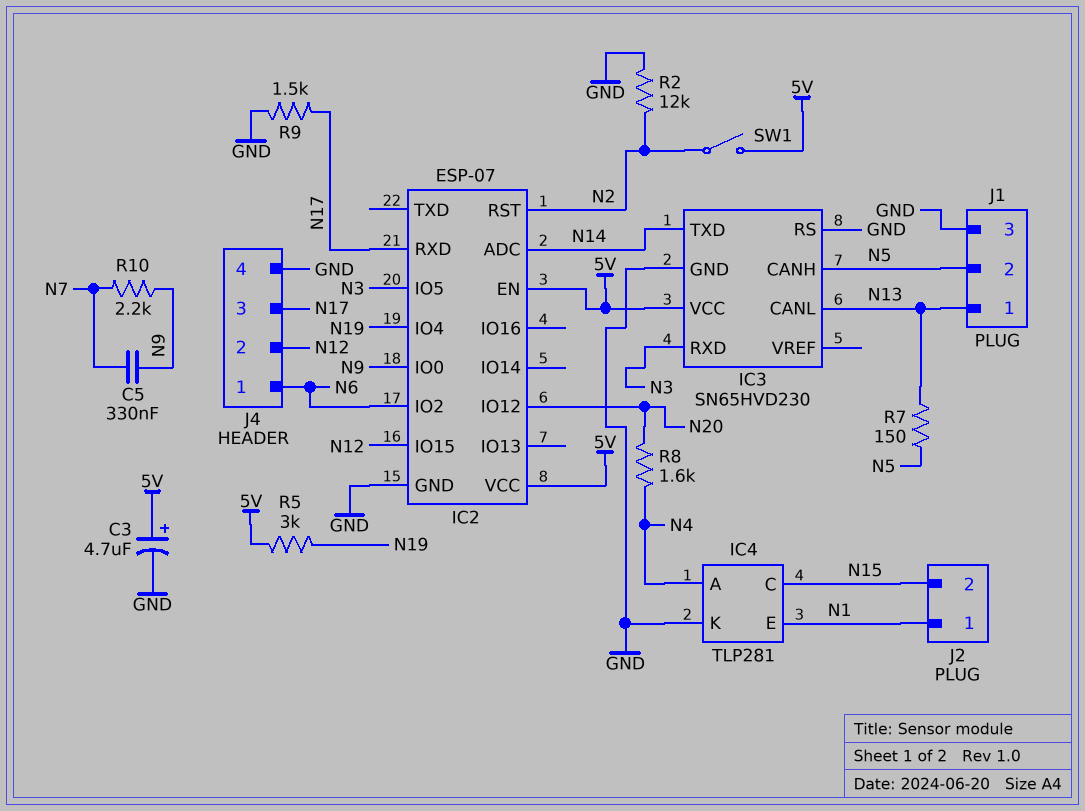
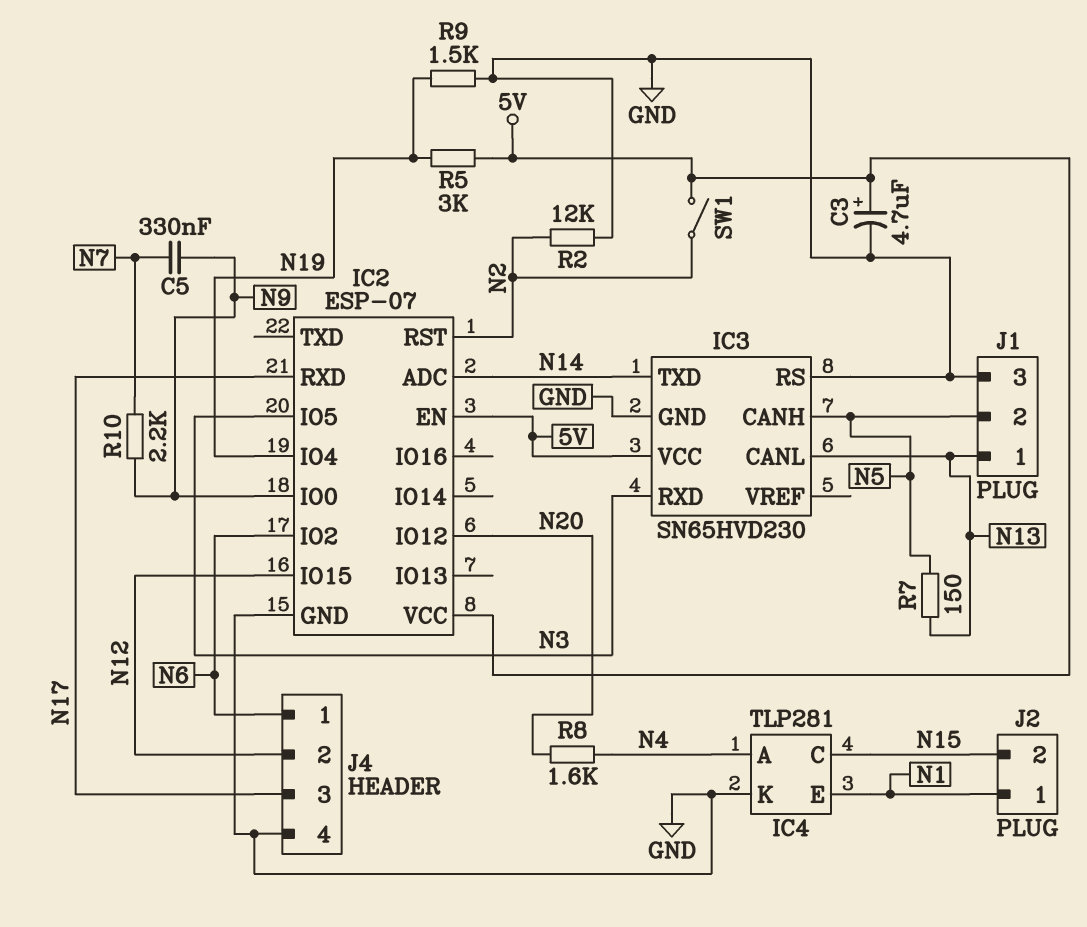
R9: 1.5k (GND, N17) -> 1.5k (GND, N19)

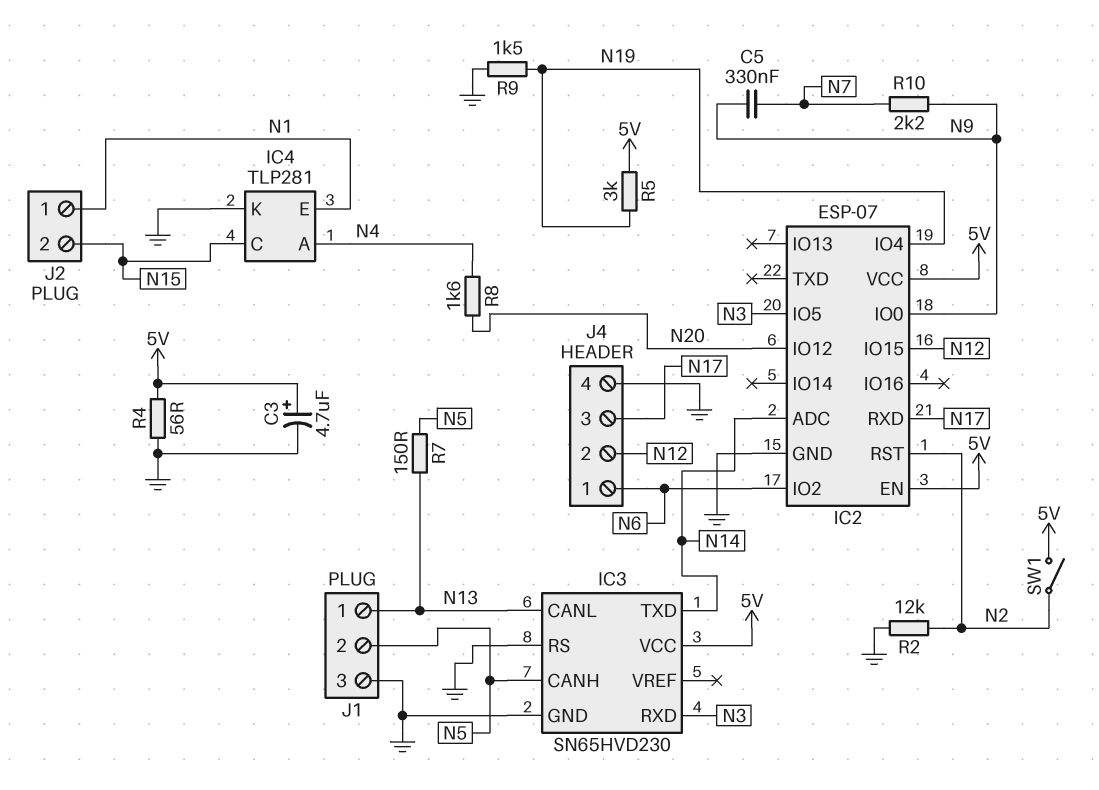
R4: none -> 56 (5V, GND)

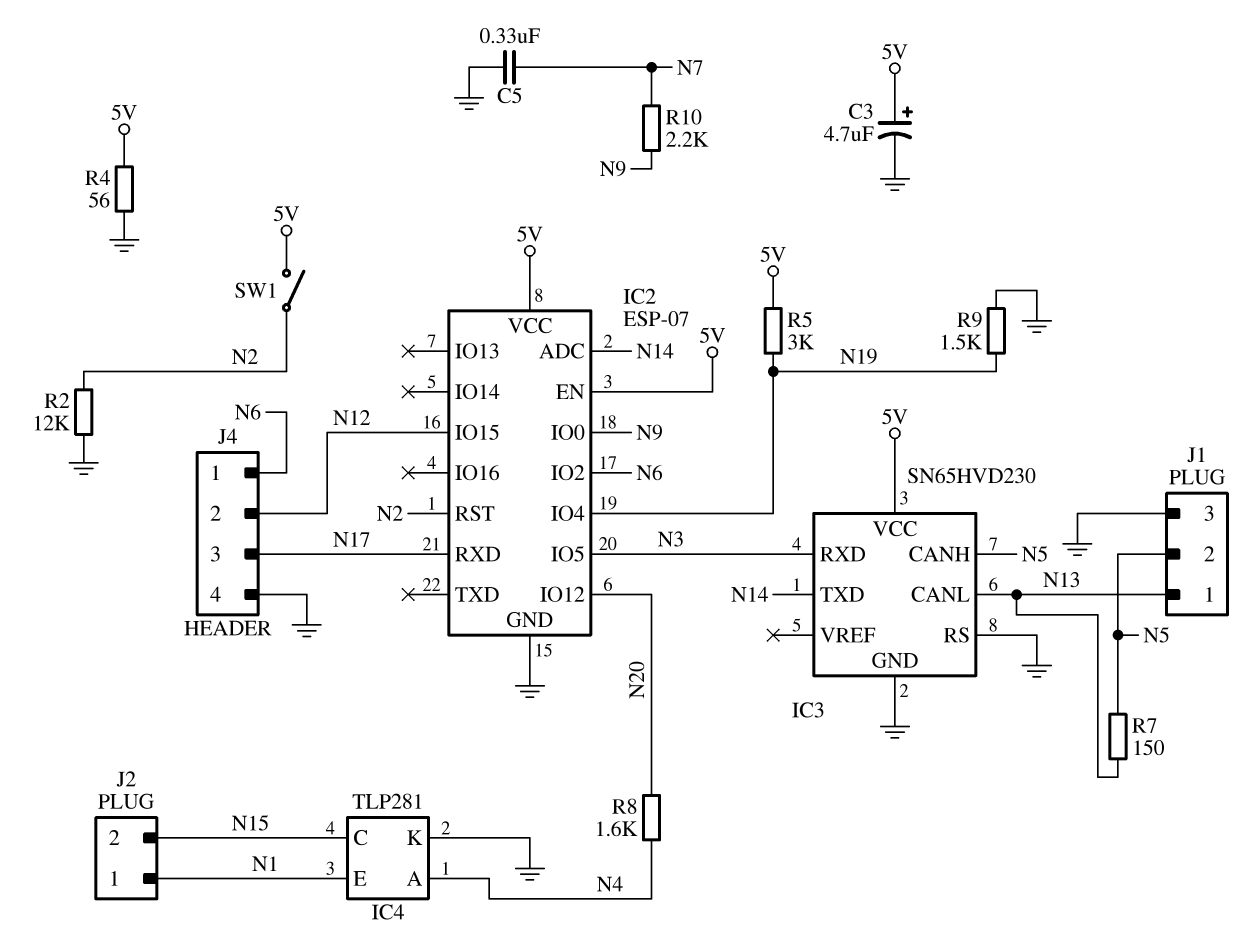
C5: 330nF (N7, N9) -> 330nF (GND, N7)

